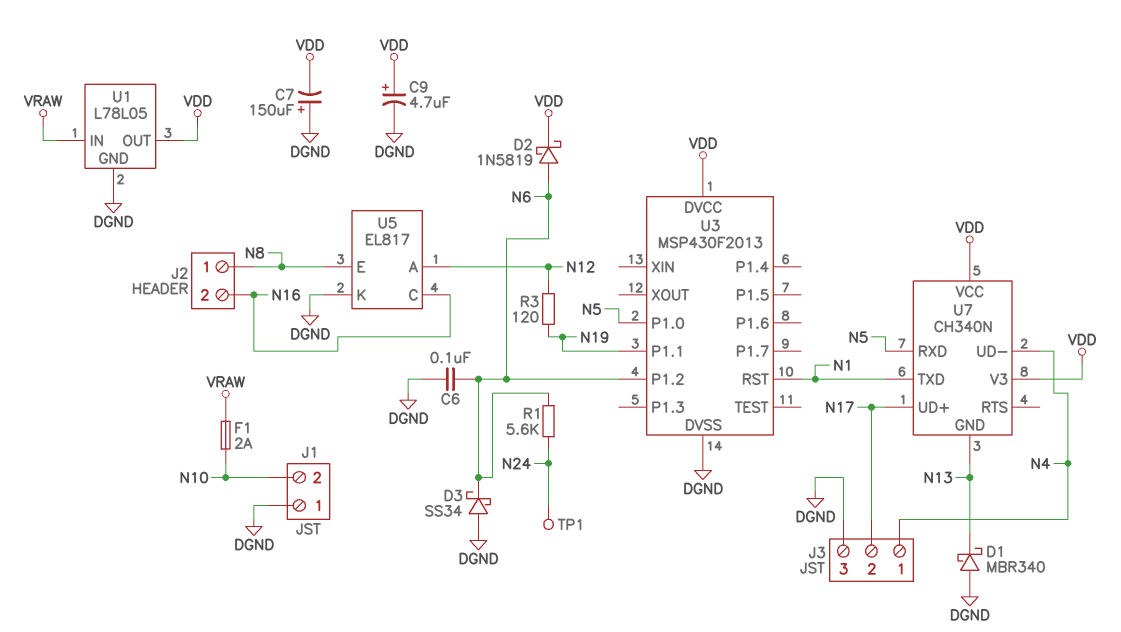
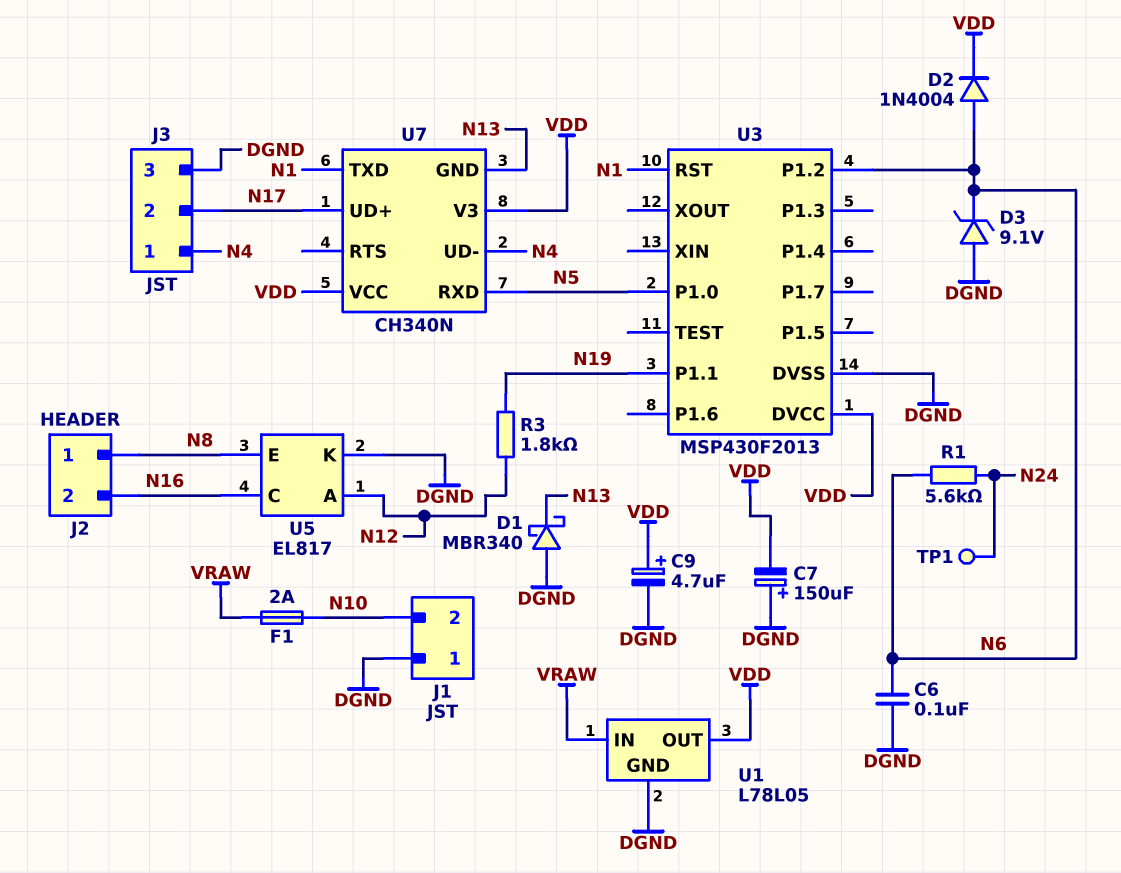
D2: schottky 1N5819 (A N6, K VDD) -> diode 1N4004 (A N6, K VDD)
D3: schottky SS34 (A DGND, K N6) -> zener 9.1V (A DGND, K N6)
R3: 120 (N12, N19) -> 1.8k (N12, N19)

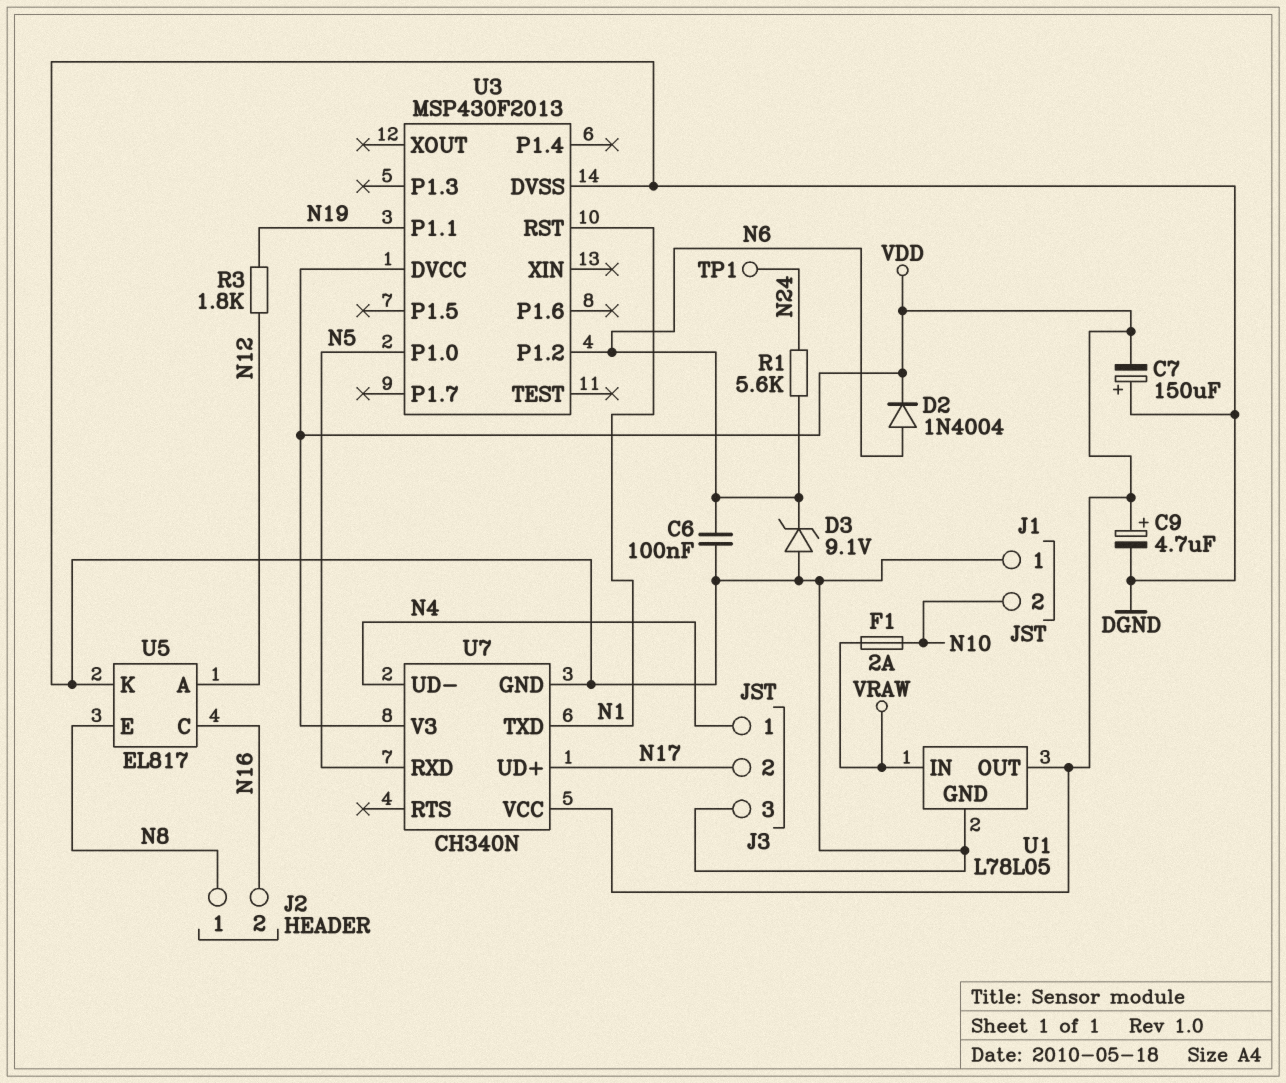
D1: schottky MBR340 (A DGND, K N13) -> none
U7 pin GND: N13 -> DGND

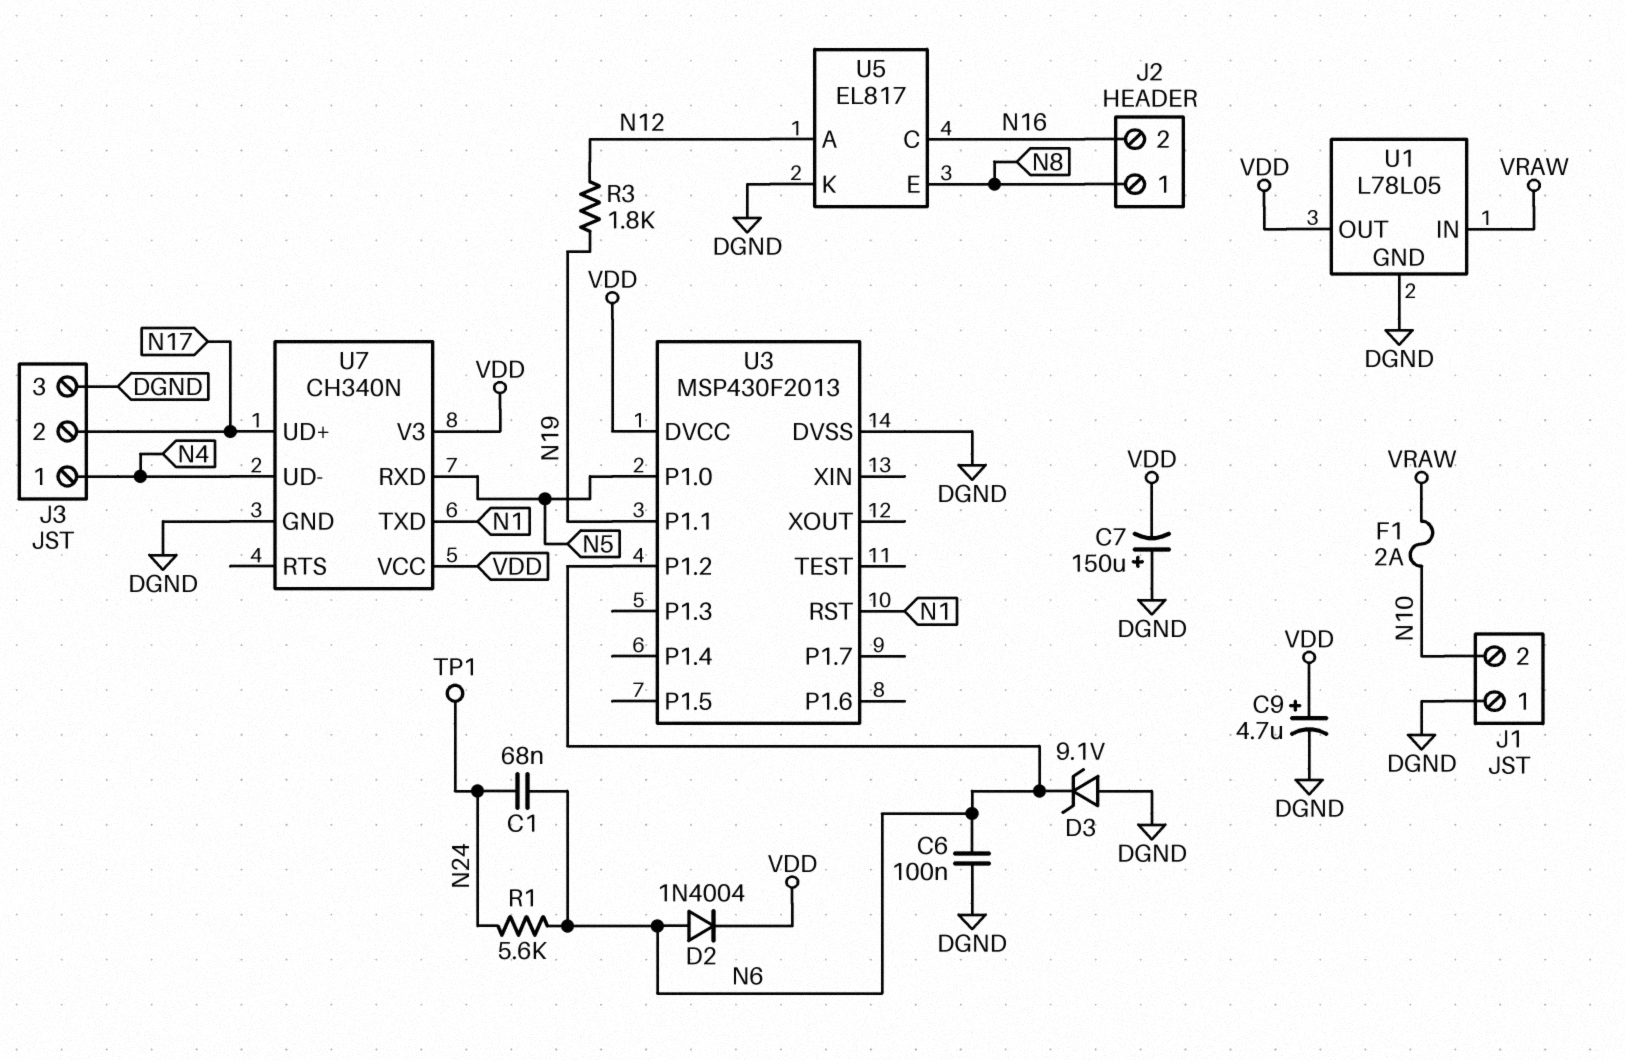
C1: none -> 68nF (N6, N24)

